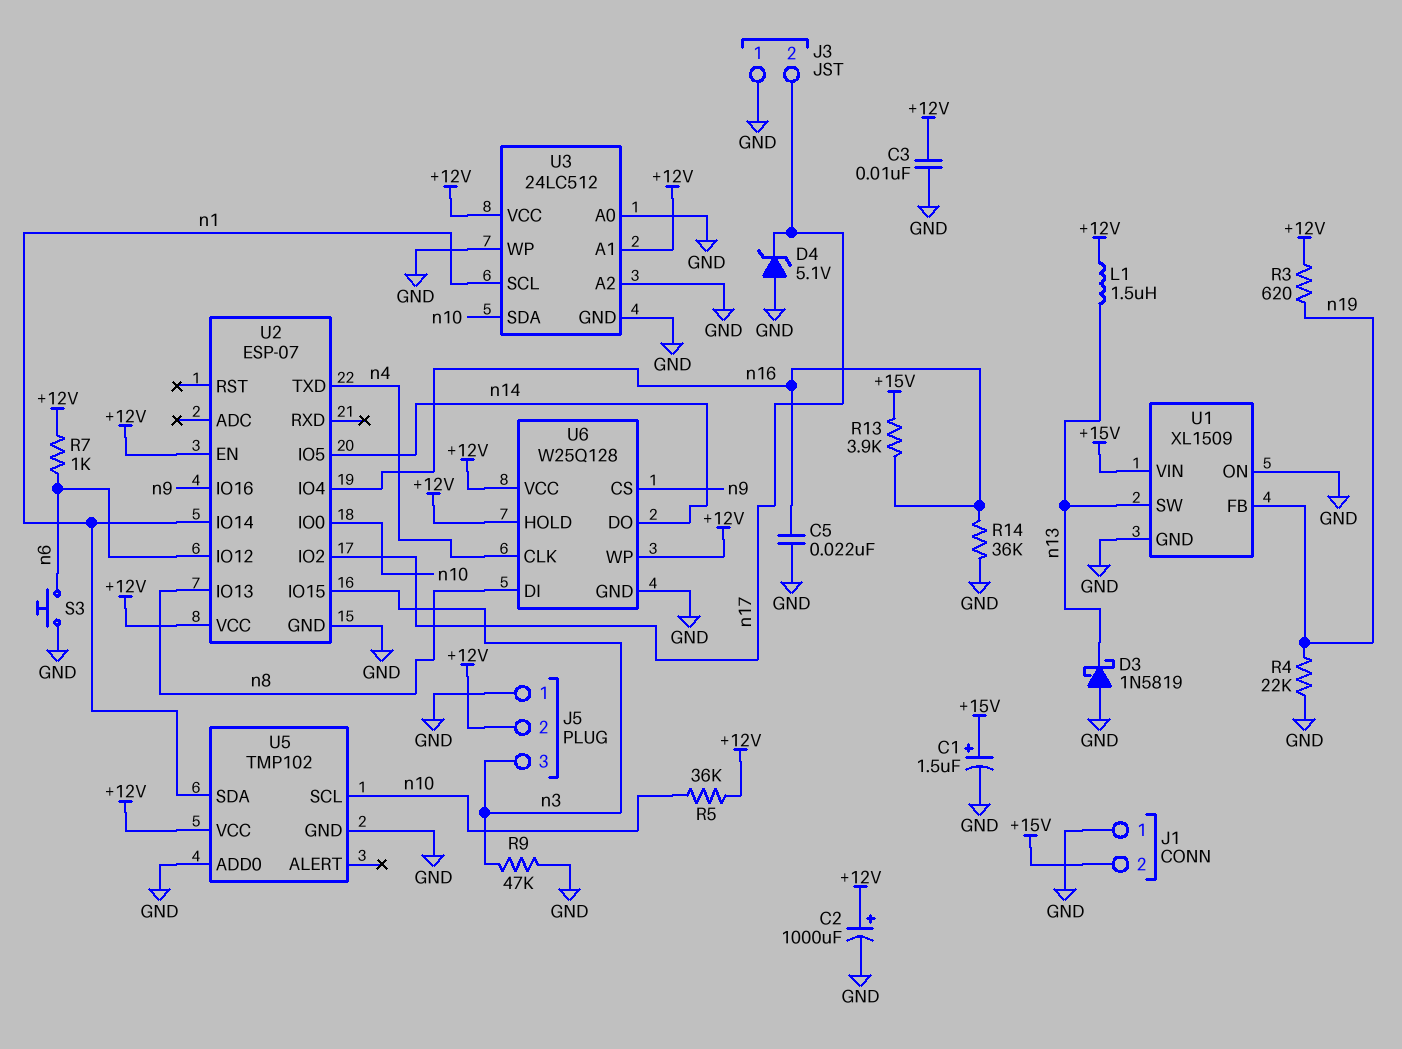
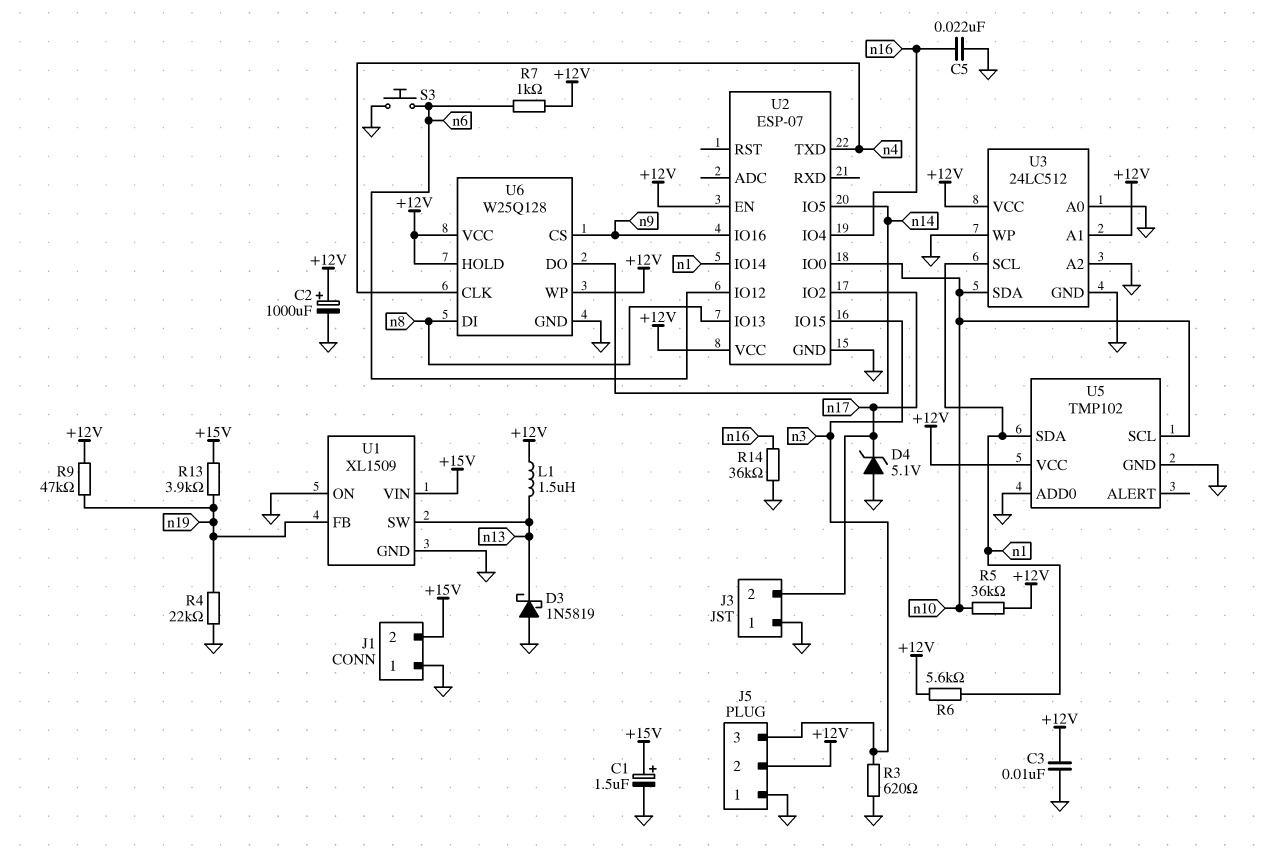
R3: 620 (+12V, n19) -> 620 (GND, n3)
R6: none -> 5.6k (+12V, n1)
R9: 47k (GND, n3) -> 47k (+12V, n19)
R13: 3.9k (+15V, n16) -> 3.9k (+15V, n19)

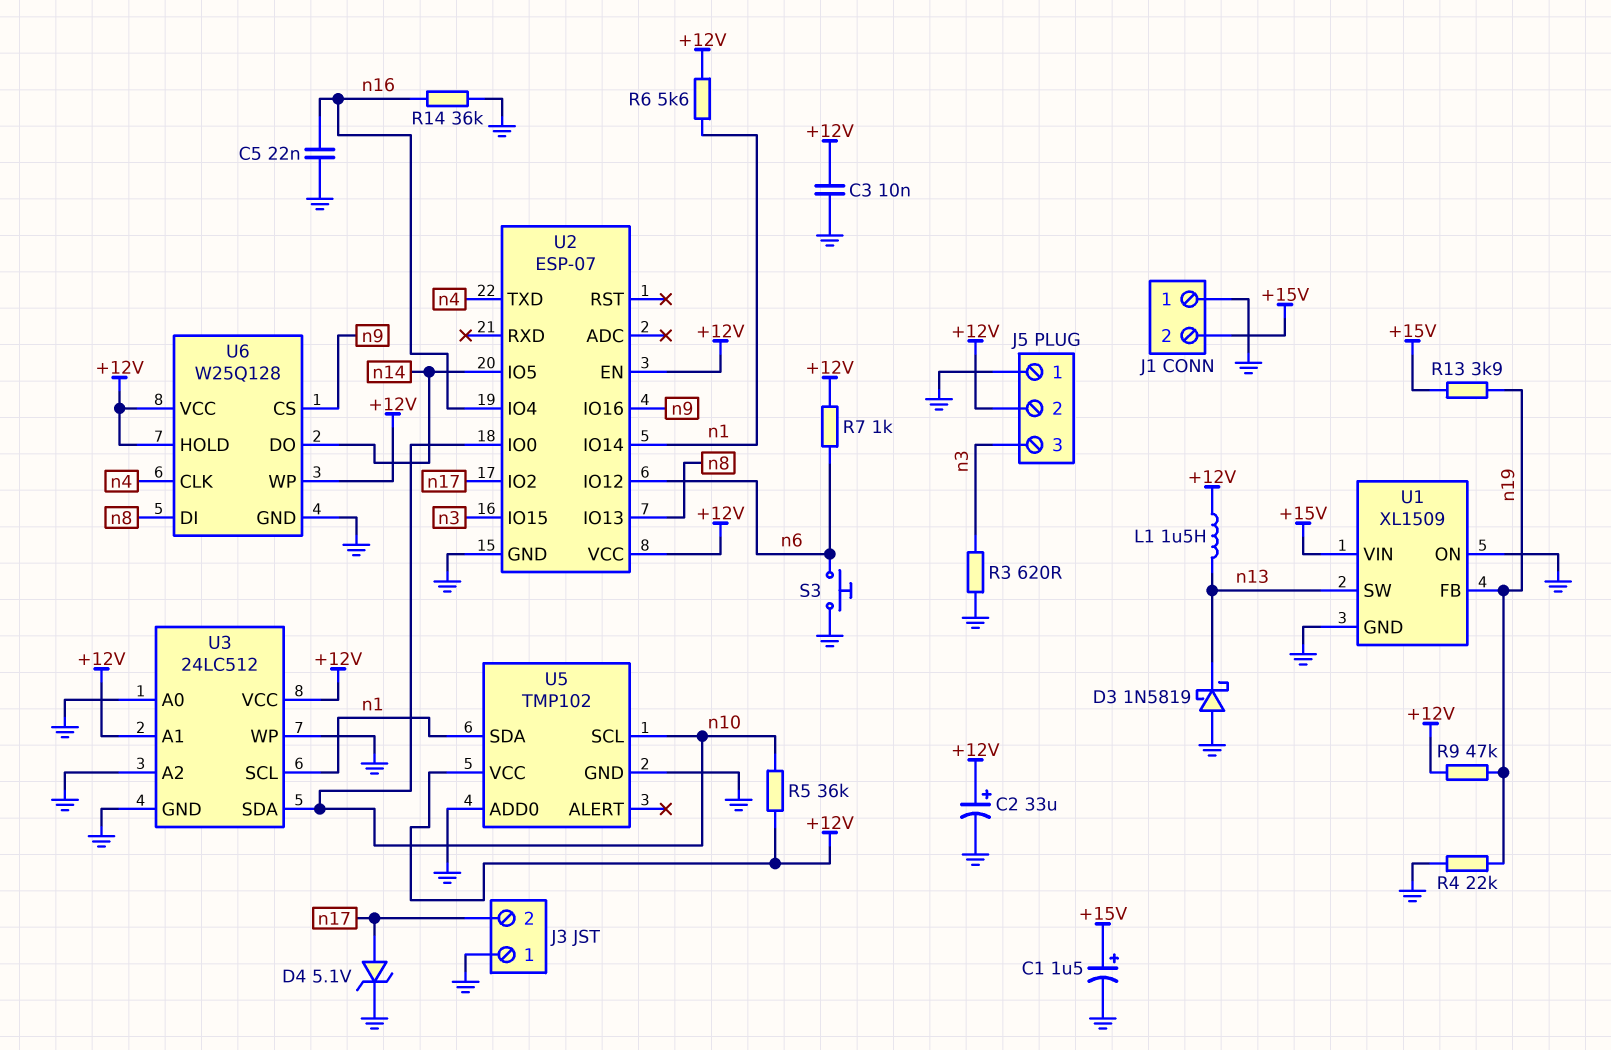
C2: 1000uF (plus +12V, minus GND) -> 33uF (plus +12V, minus GND)
D4: zener 5.1V (A GND, K n17) -> zener 5.1V (A n17, K GND)

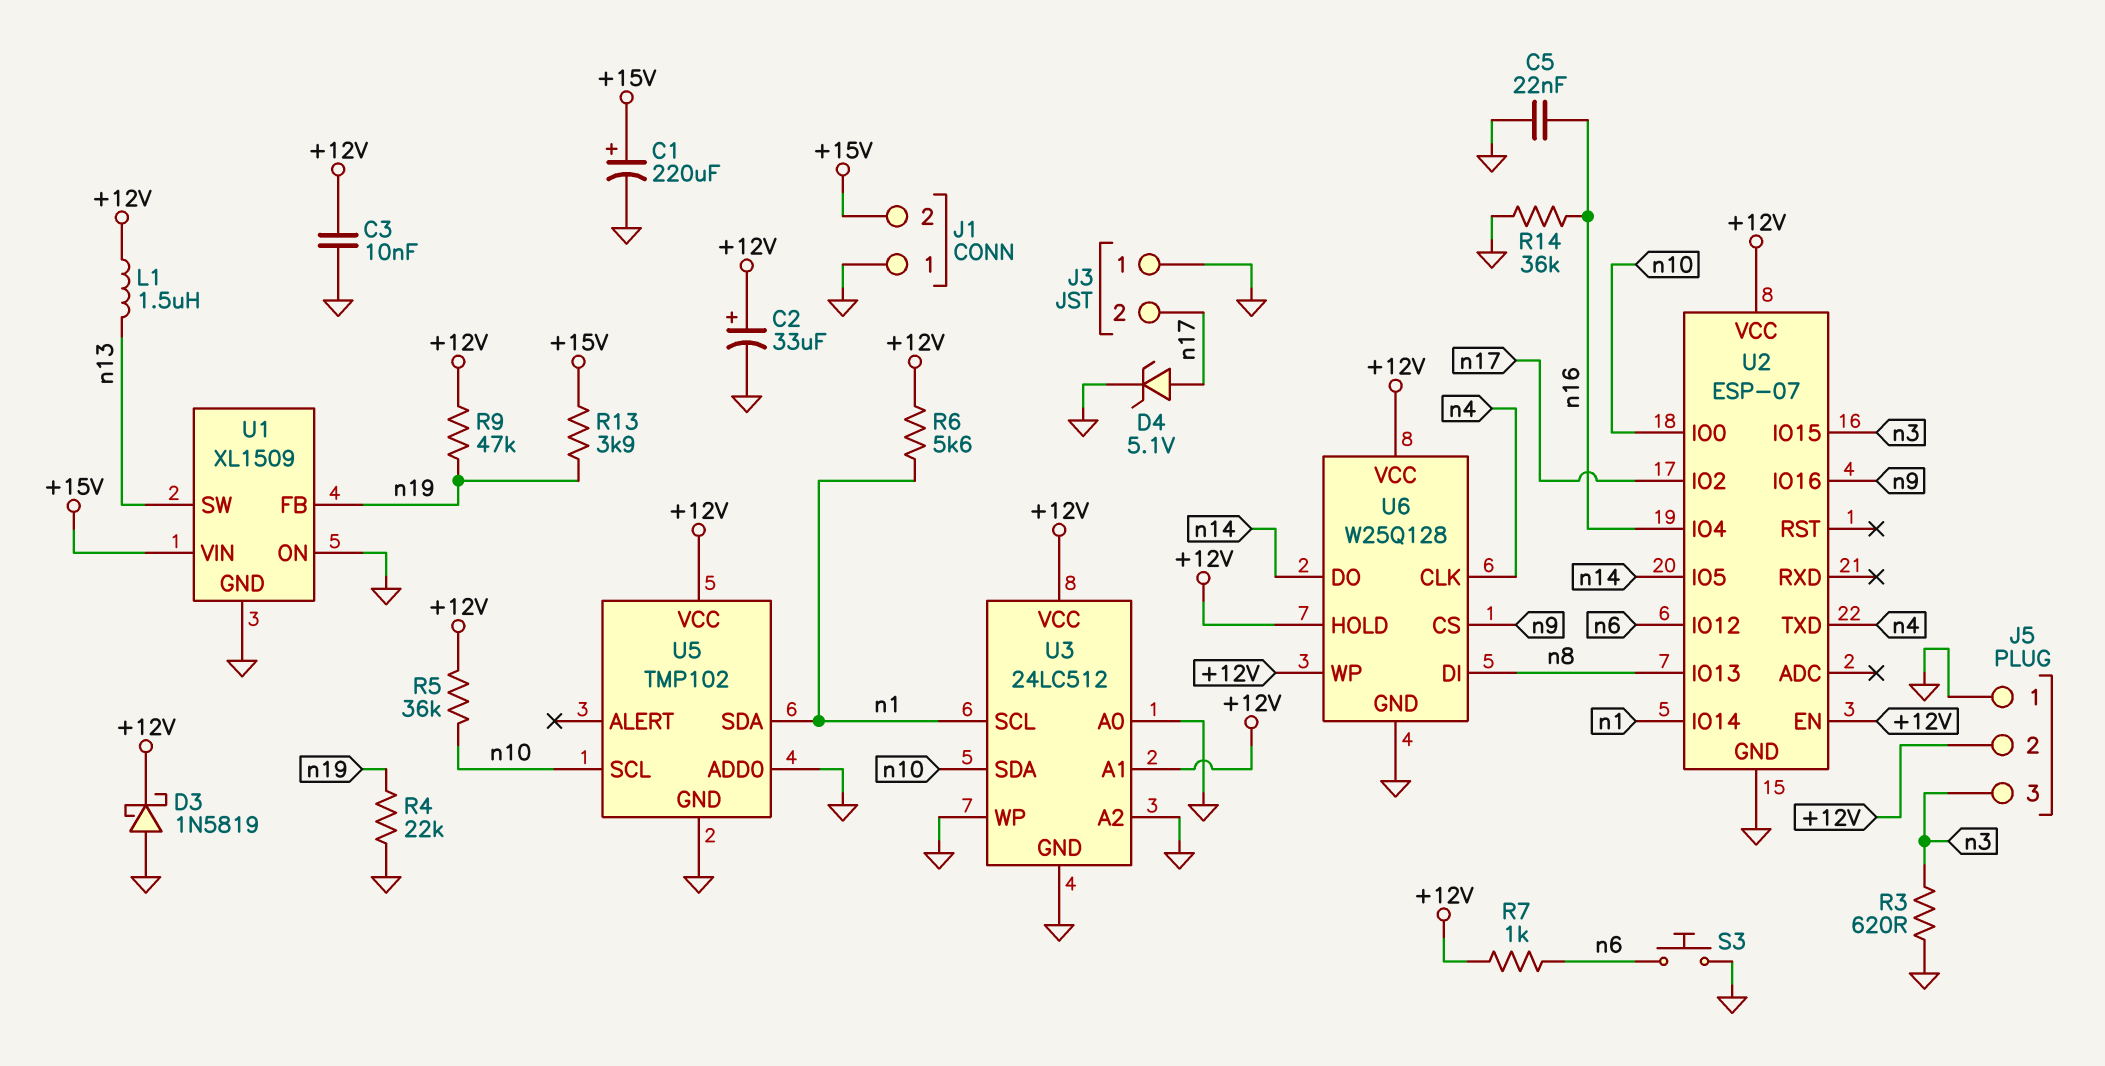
C1: 1.5uF (plus +15V, minus GND) -> 220uF (plus +15V, minus GND)
D3: schottky 1N5819 (A GND, K n13) -> schottky 1N5819 (A GND, K +12V)

